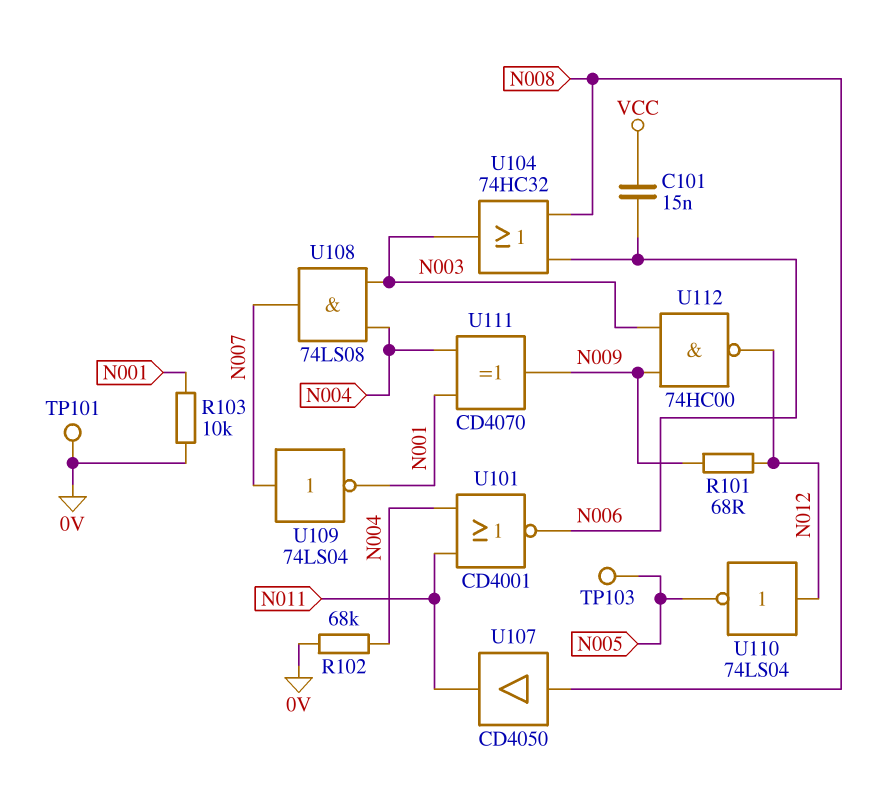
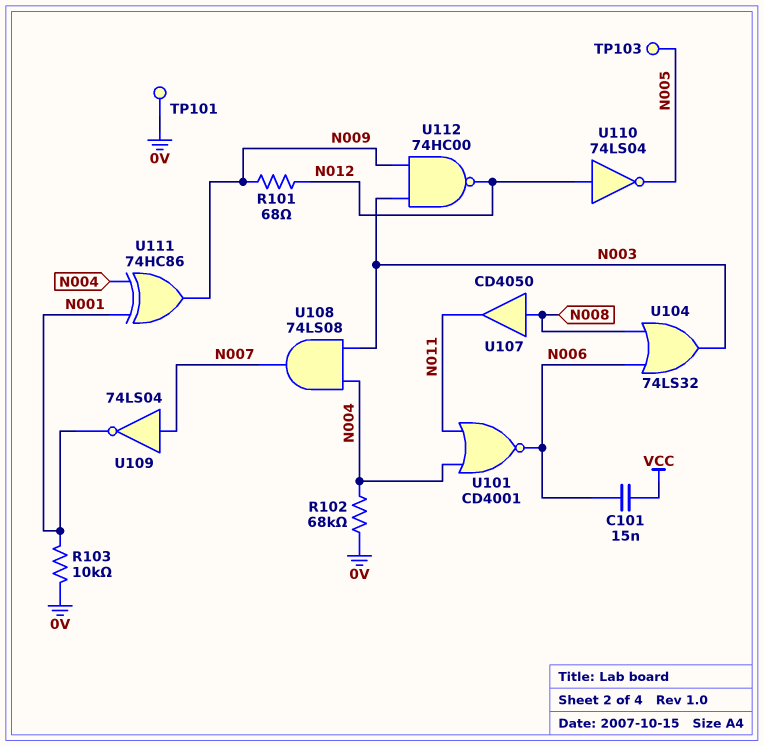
U104: OR 74HC32 (in N006, in N008, out N003) -> OR 74LS32 (in N006, in N008, out N003)
U111: XOR CD4070 (in N001, in N004, out N009) -> XOR 74HC86 (in N001, in N004, out N009)

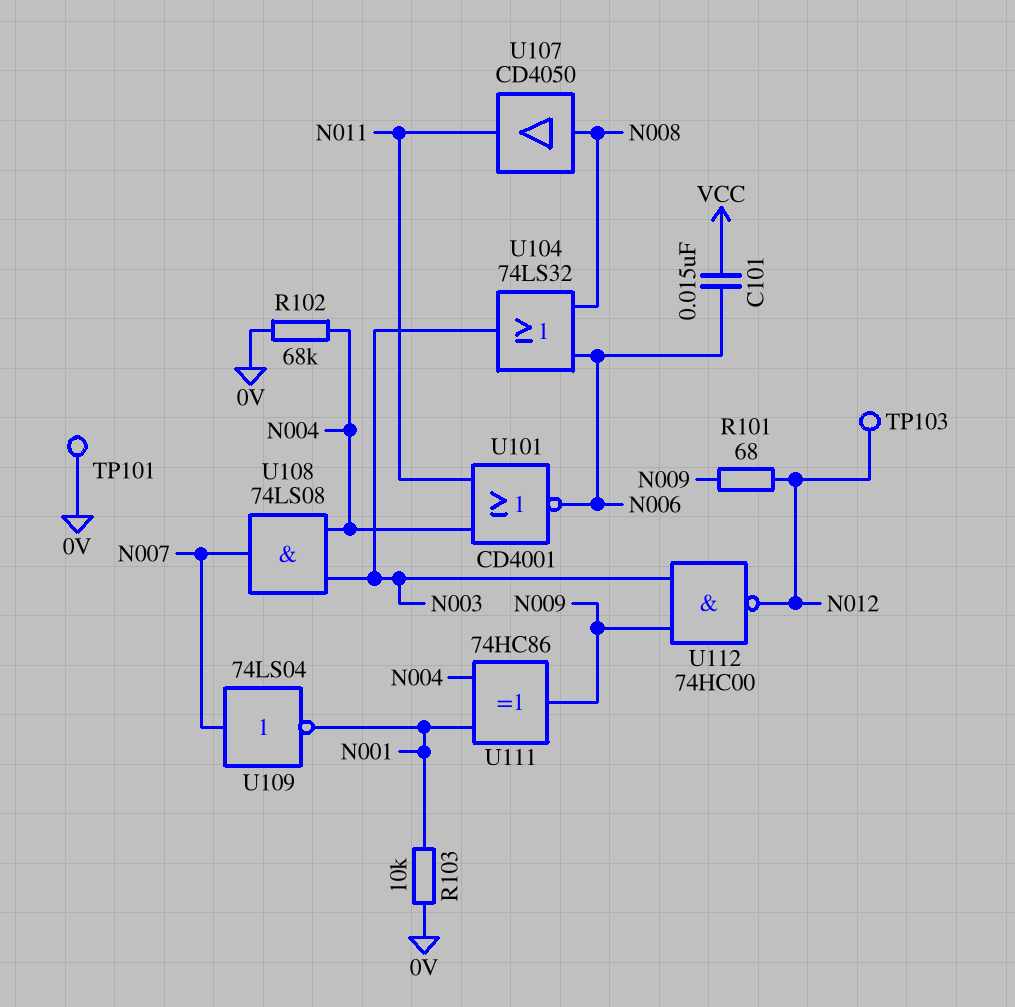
TP103: test point (N005) -> test point (N012)
U110: NOT 74LS04 (in N012, out N005) -> none

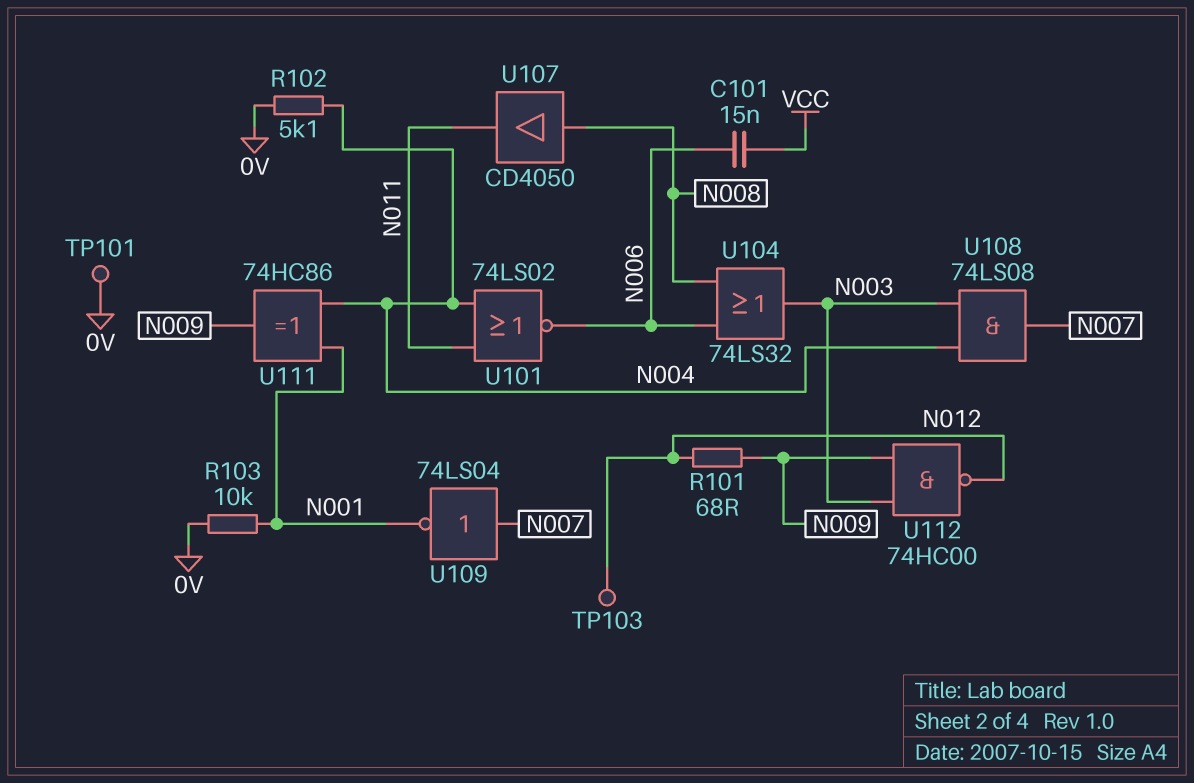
R102: 68k (0V, N004) -> 5.1k (0V, N004)
U101: NOR CD4001 (in N004, in N011, out N006) -> NOR 74LS02 (in N004, in N011, out N006)

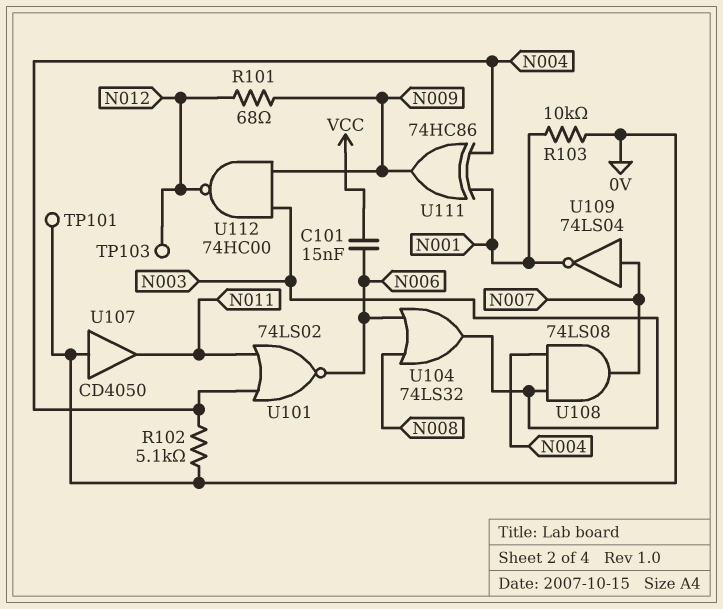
U107: buffer CD4050 (in N008, out N011) -> buffer CD4050 (in 0V, out N011)

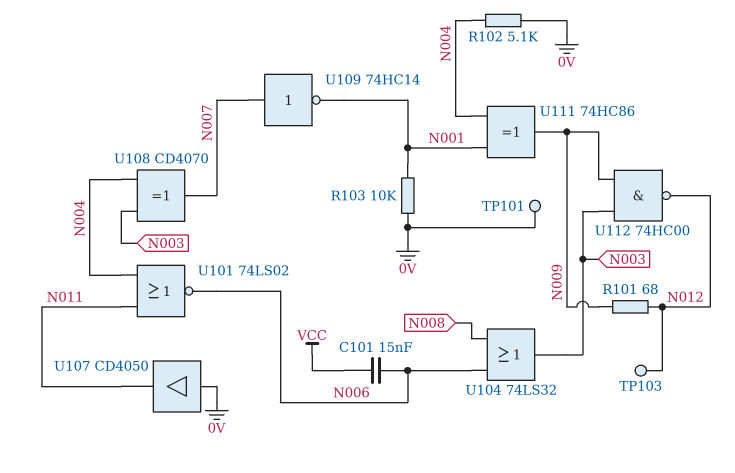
U108: AND 74LS08 (in N003, in N004, out N007) -> XOR CD4070 (in N003, in N004, out N007)
U109: NOT 74LS04 (in N007, out N001) -> NOT 74HC14 (in N007, out N001)

